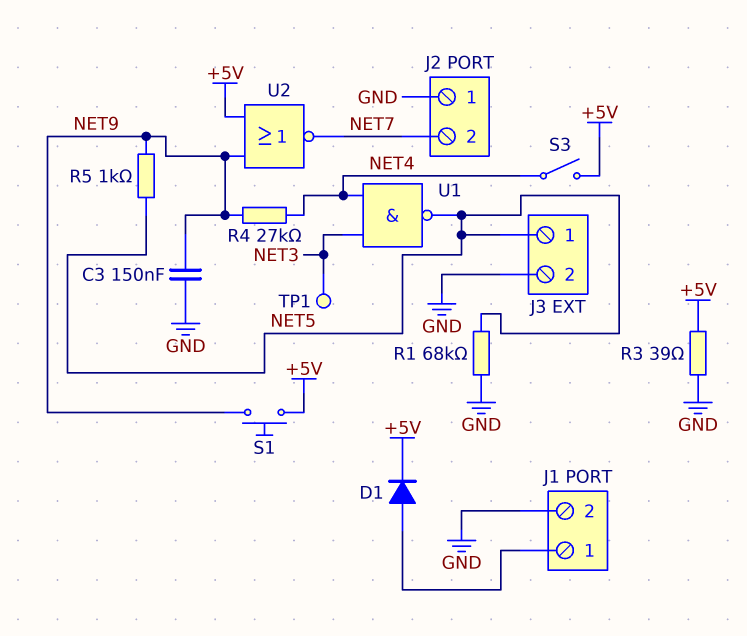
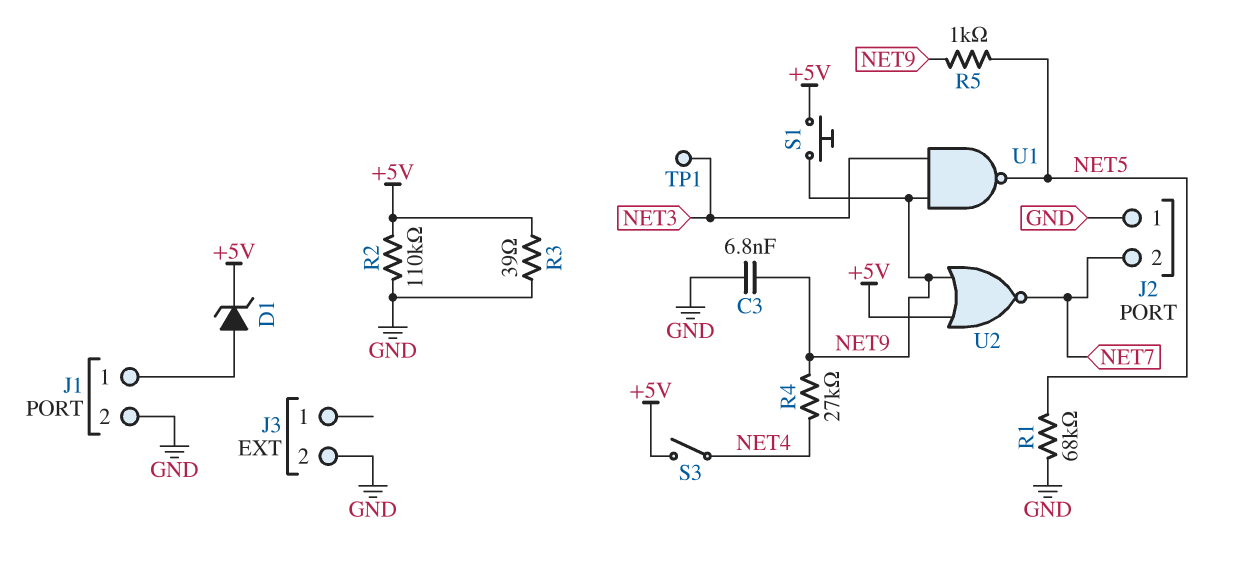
C3: 150nF (GND, NET9) -> 6.8nF (GND, NET9)
D1: diode (A J1/1, K +5V) -> zener (A J1/1, K +5V)
J3 pin 1: NET5 -> none
R2: none -> 110k (+5V, GND)
U1: NAND (in NET3, in NET4, out NET5) -> NAND (in NET3, in NET9, out NET5)

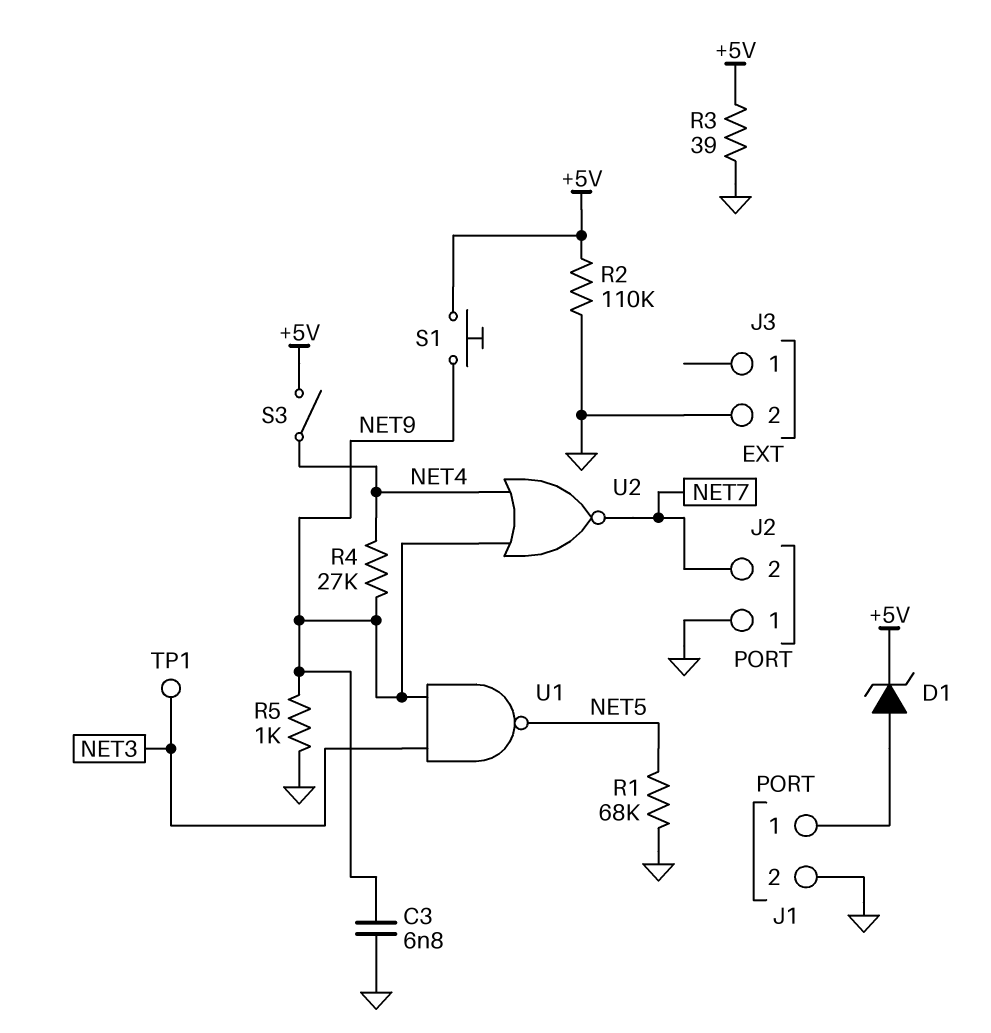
R5: 1k (NET5, NET9) -> 1k (GND, NET9)
U2: NOR (in +5V, in NET9, out NET7) -> NOR (in NET4, in NET9, out NET7)

